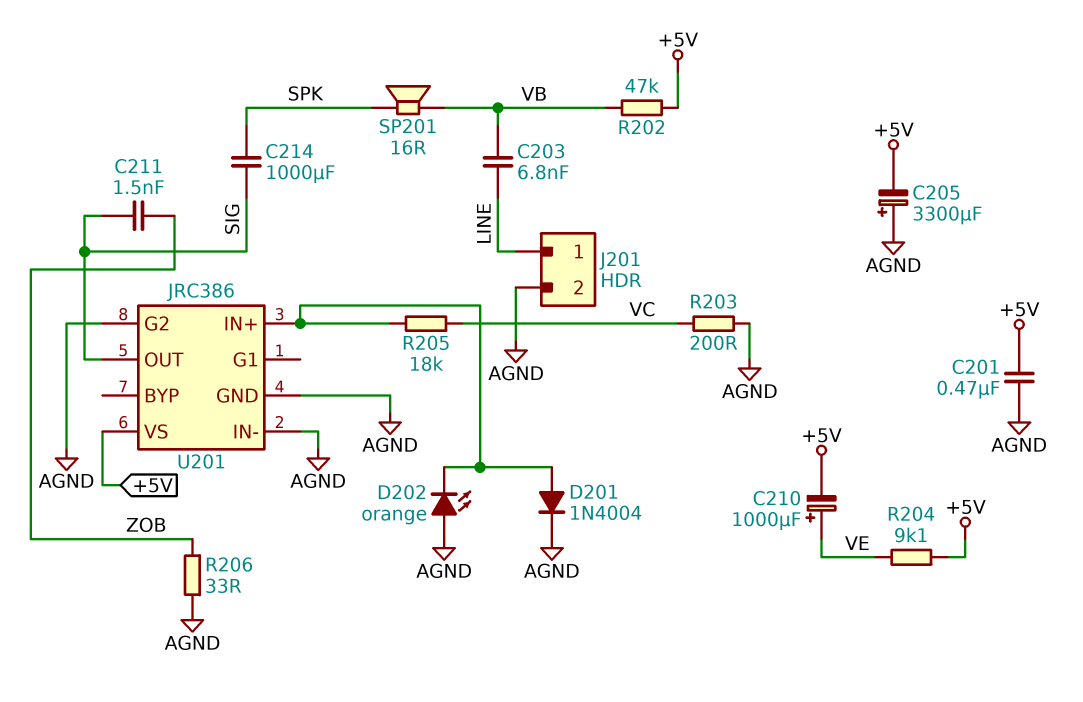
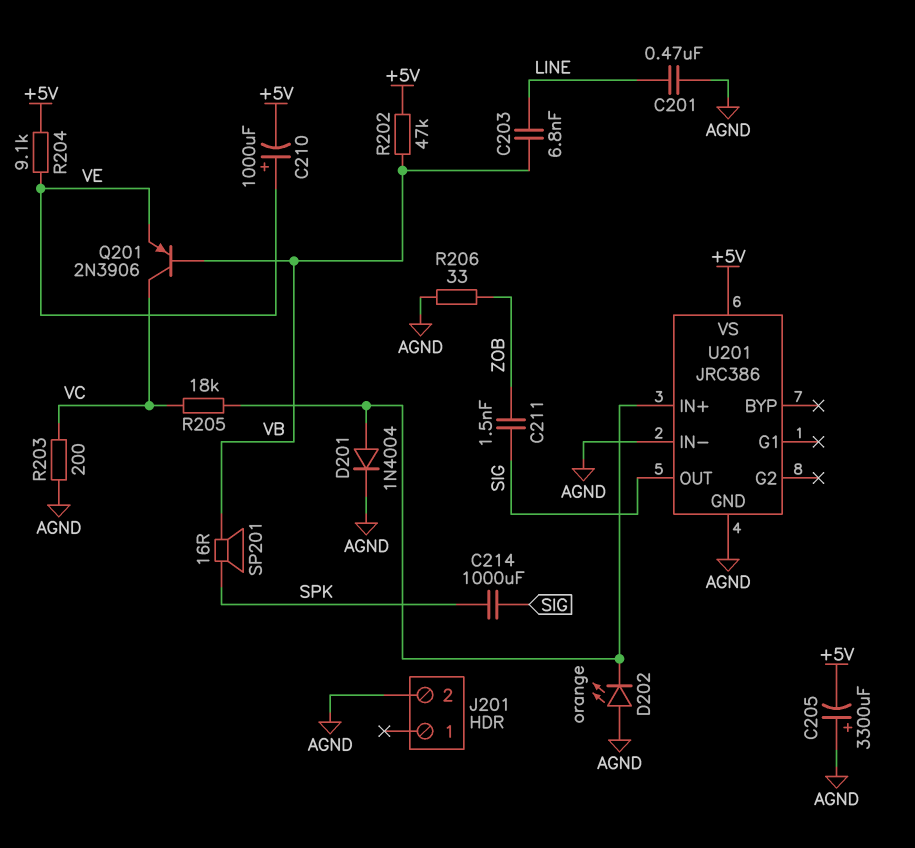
C201: 470nF (+5V, AGND) -> 470nF (AGND, LINE)
J201 pin 1: LINE -> none
Q201: none -> PNP 2N3906 (B VB, C VC, E VE)
U201 pin G2: AGND -> none

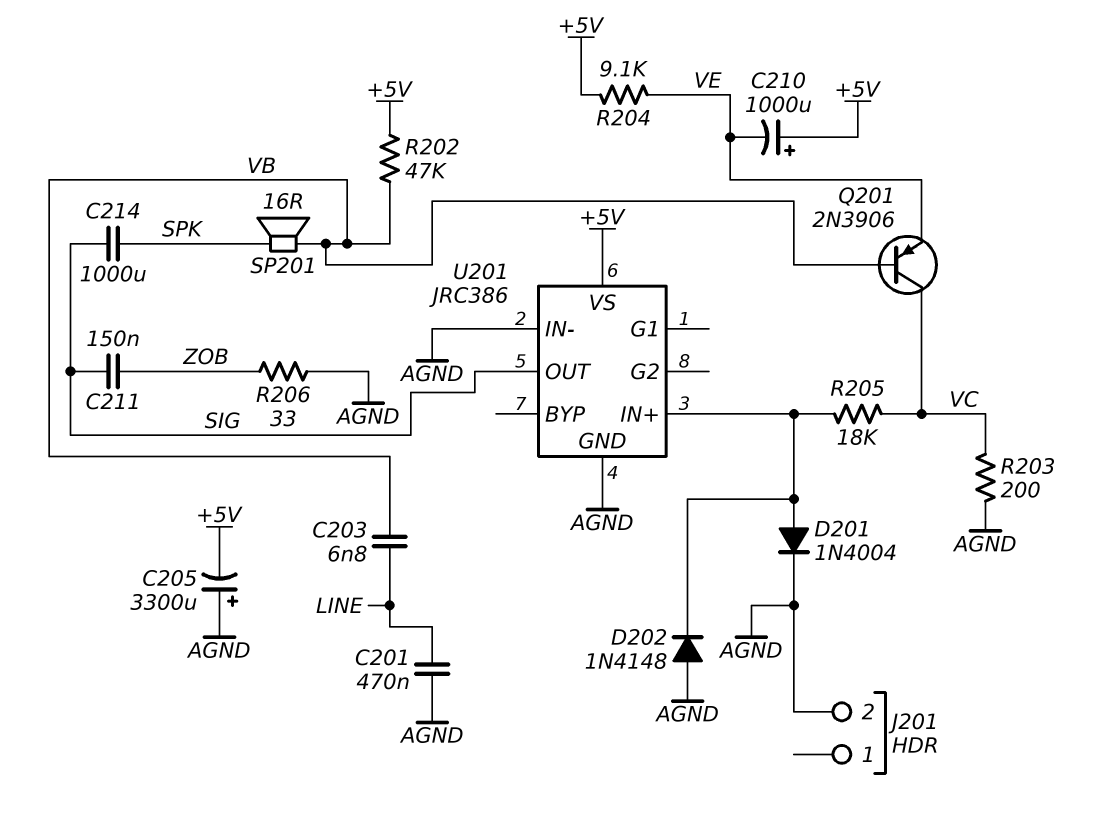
C210: 1000uF (plus VE, minus +5V) -> 1000uF (plus +5V, minus VE)
C211: 1.5nF (SIG, ZOB) -> 150nF (SIG, ZOB)
D202: LED orange (A AGND, K U201/IN+) -> diode 1N4148 (A AGND, K U201/IN+)

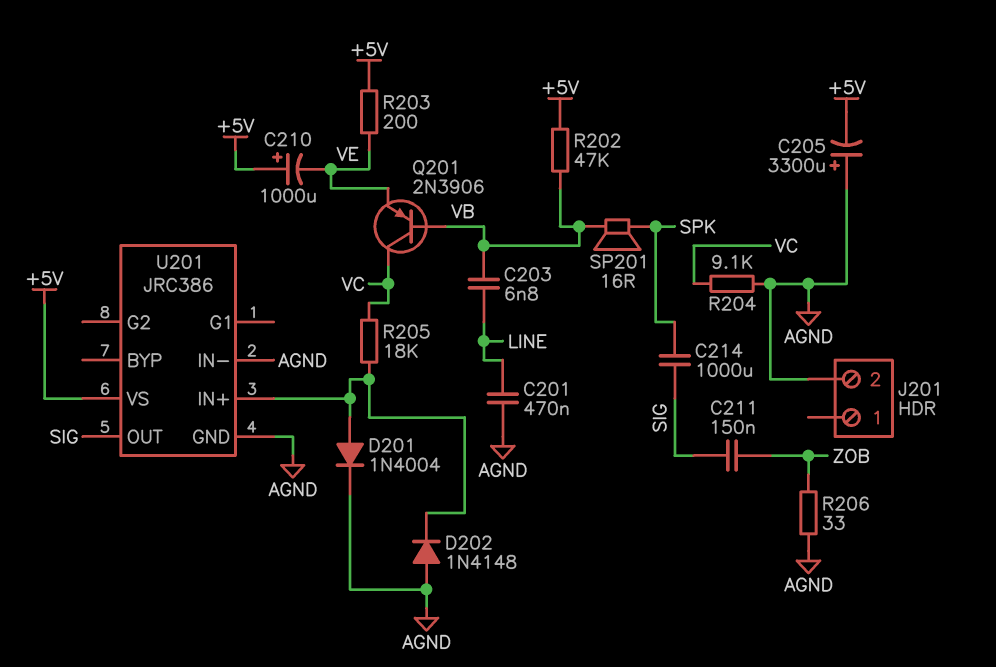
R203: 200 (AGND, VC) -> 200 (+5V, VE)
R204: 9.1k (+5V, VE) -> 9.1k (AGND, VC)

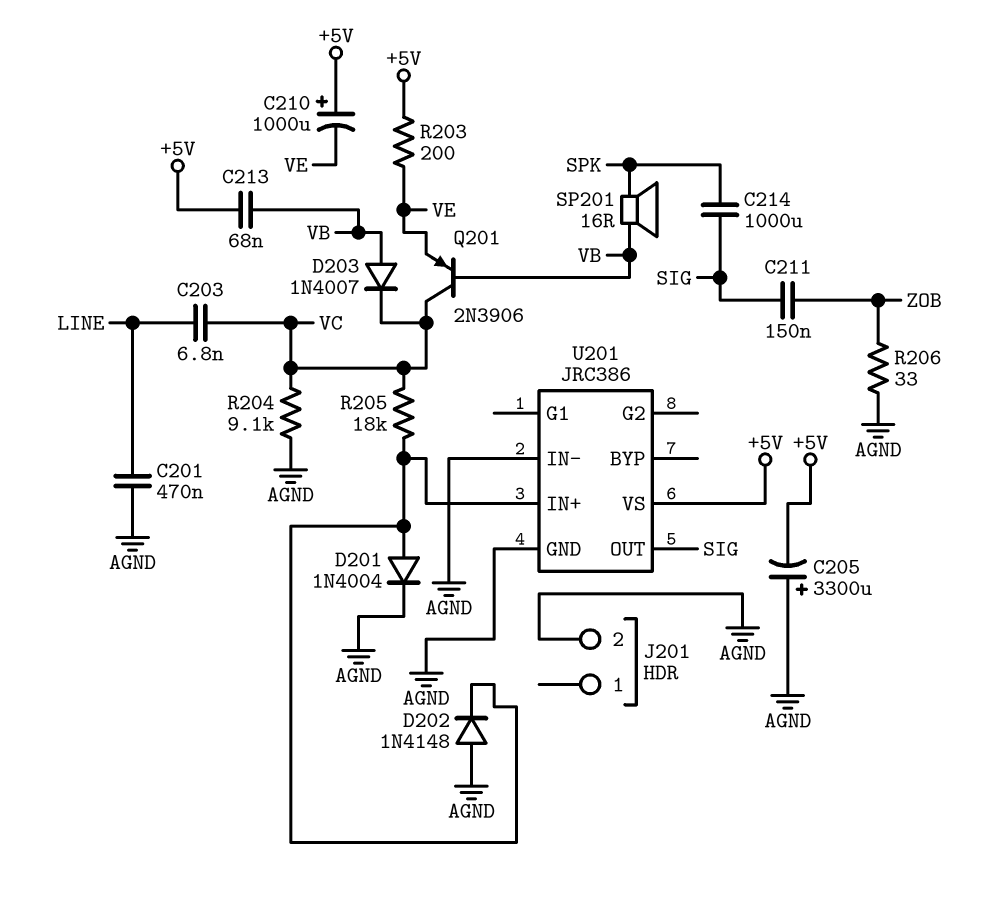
C203: 6.8nF (LINE, VB) -> 6.8nF (LINE, VC)
C213: none -> 68nF (+5V, VB)
D203: none -> diode 1N4007 (A VB, K VC)
R202: 47k (+5V, VB) -> none

